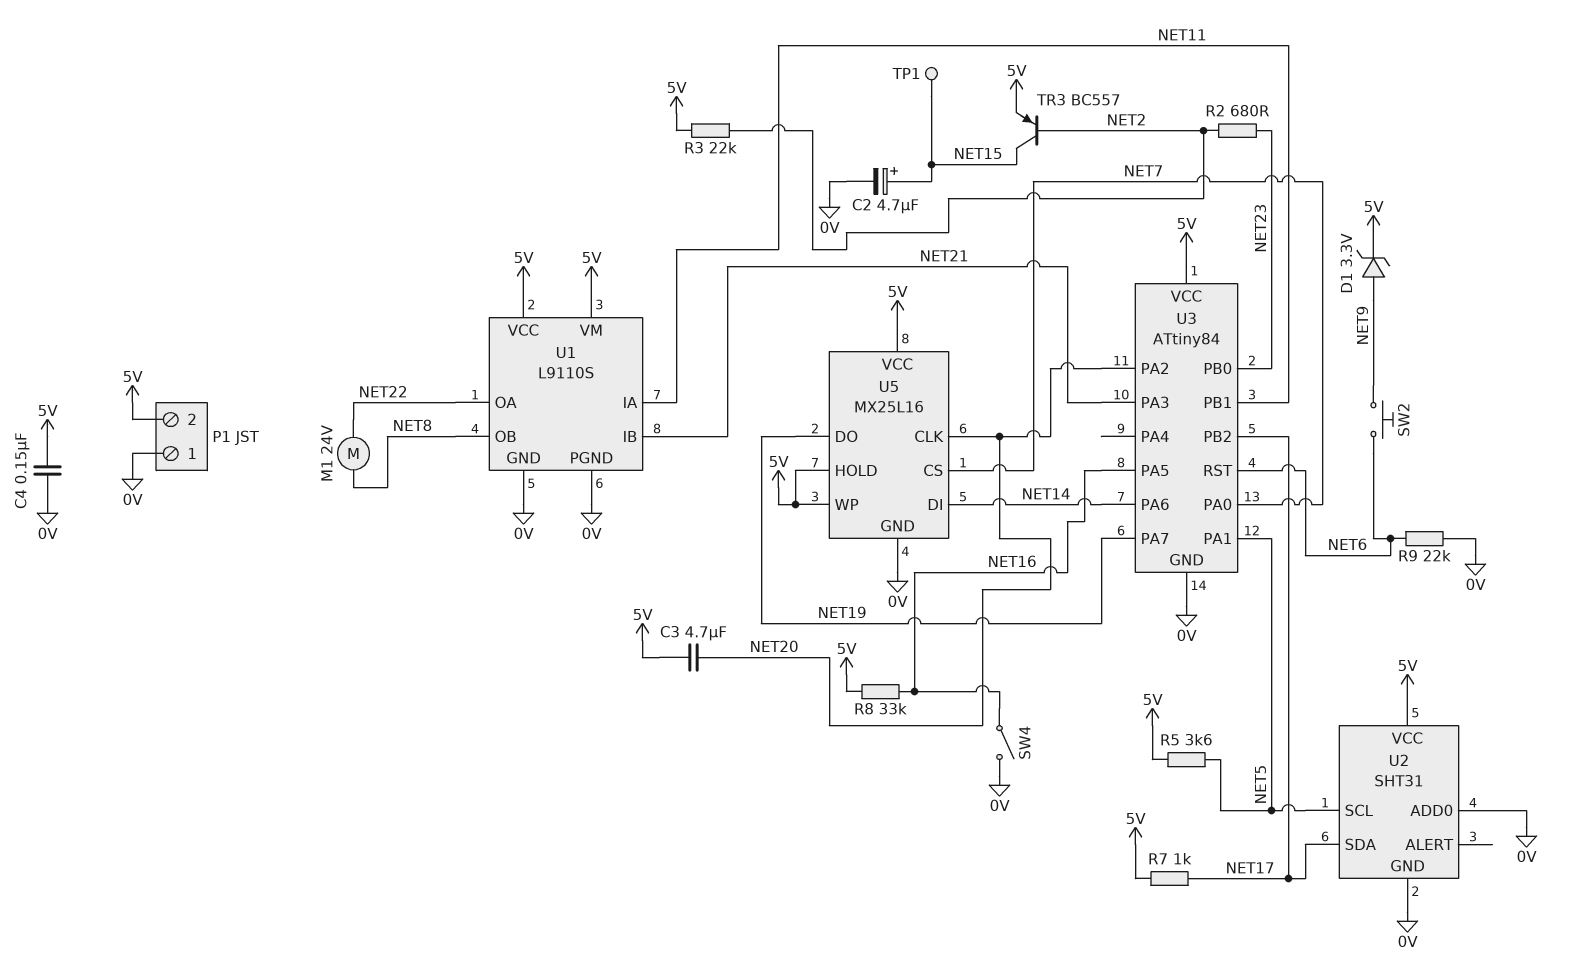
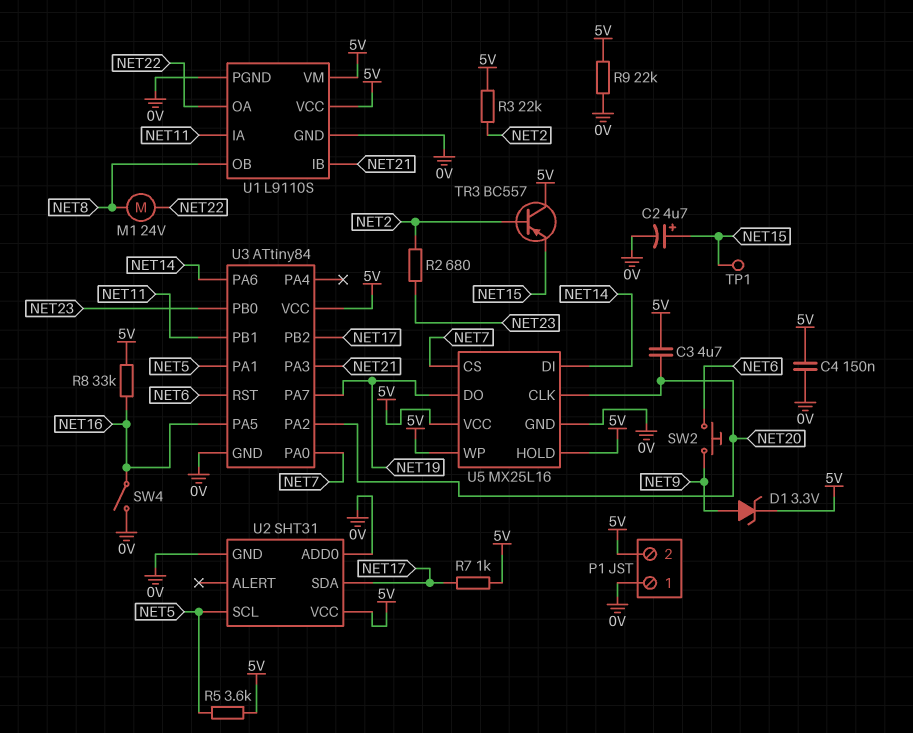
R9: 22k (0V, NET6) -> 22k (0V, 5V)
TR3: PNP BC557 (B NET2, C NET15, E 5V) -> PNP BC557 (B NET2, C 5V, E NET15)

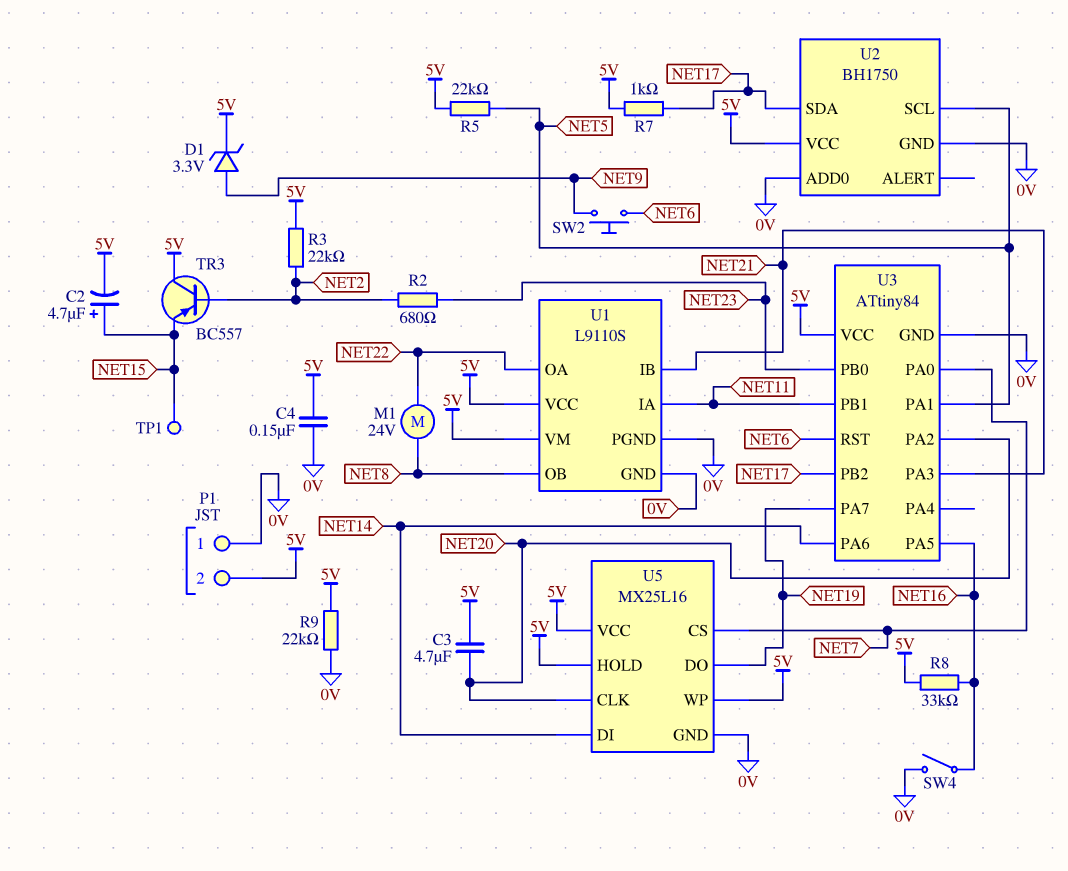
C2: 4.7uF (plus NET15, minus 0V) -> 4.7uF (plus NET15, minus 5V)
R5: 3.6k (5V, NET5) -> 22k (5V, NET5)
U2: SHT31 -> BH1750

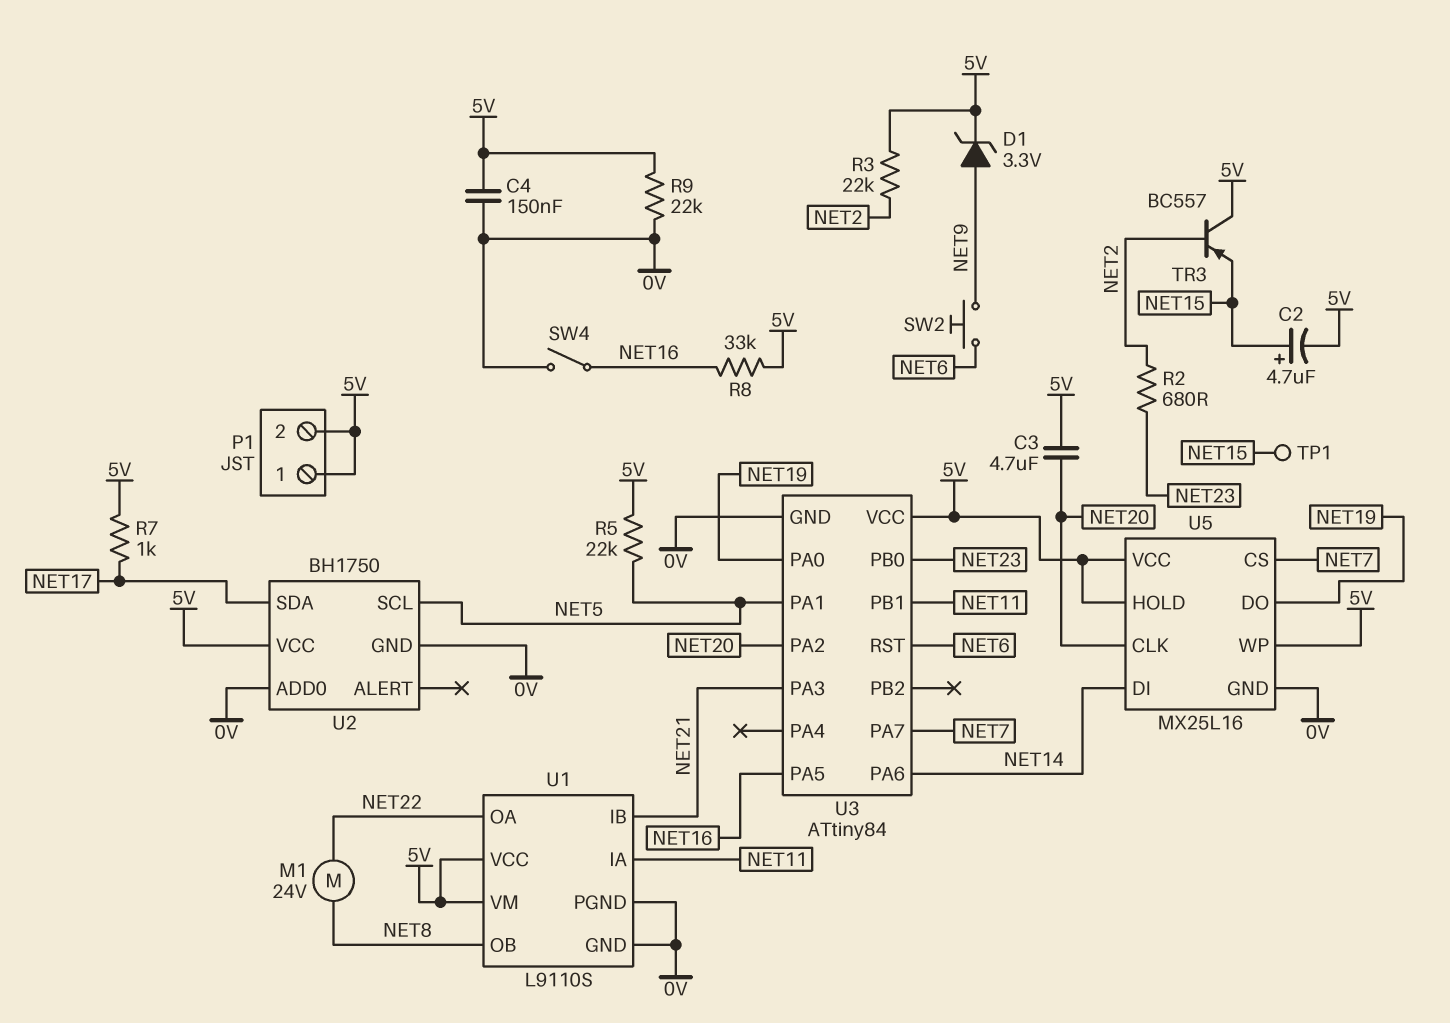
P1 pin 1: 0V -> 5V
U3 pin PA0: NET7 -> NET19
U3 pin PA7: NET19 -> NET7
U3 pin PB2: NET17 -> none

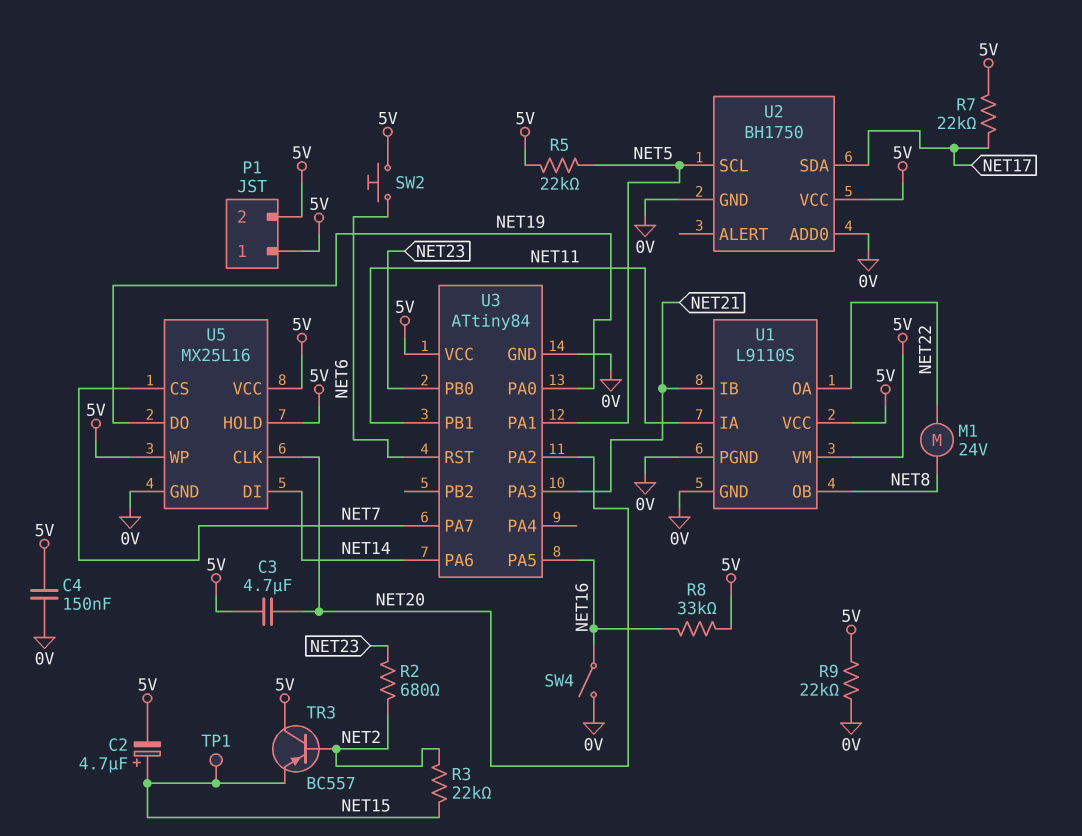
D1: zener 3.3V (A NET9, K 5V) -> none
R3: 22k (5V, NET2) -> 22k (NET2, NET15)
R7: 1k (5V, NET17) -> 22k (5V, NET17)
SW2: button (NET6, NET9) -> button (5V, NET6)

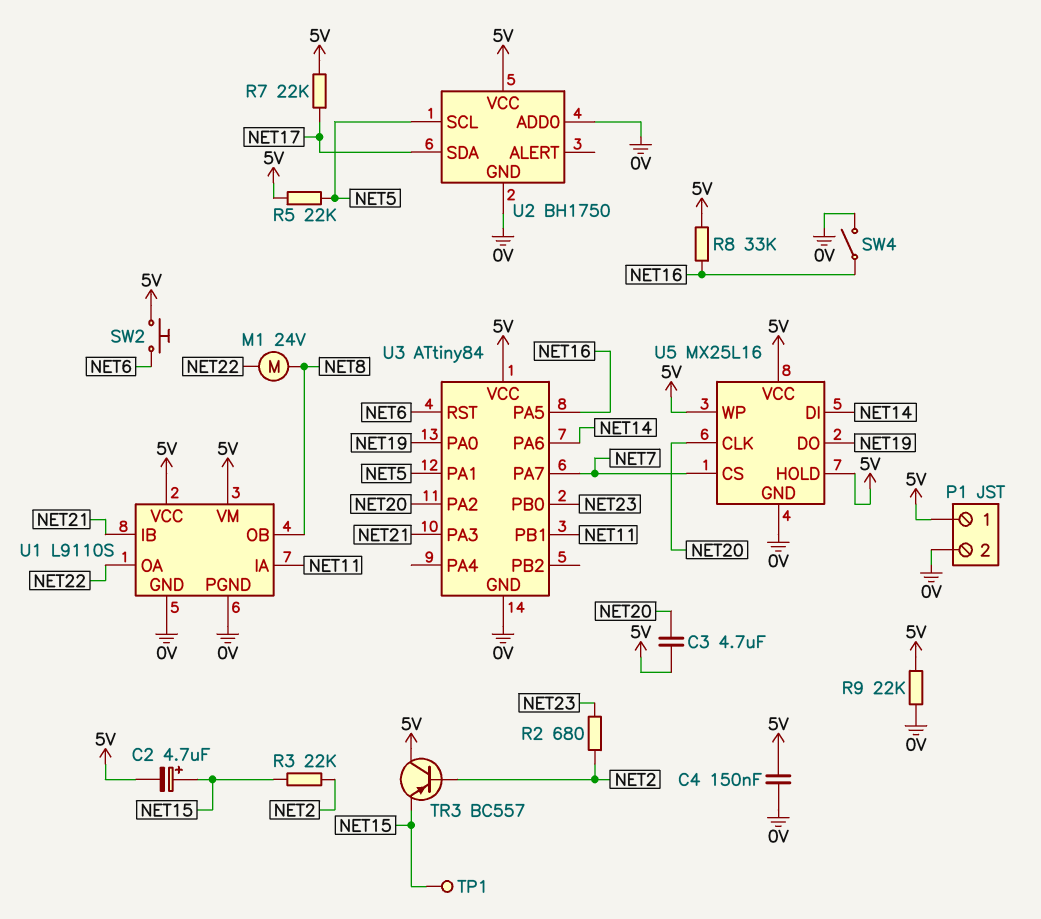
P1 pin 2: 5V -> 0V

